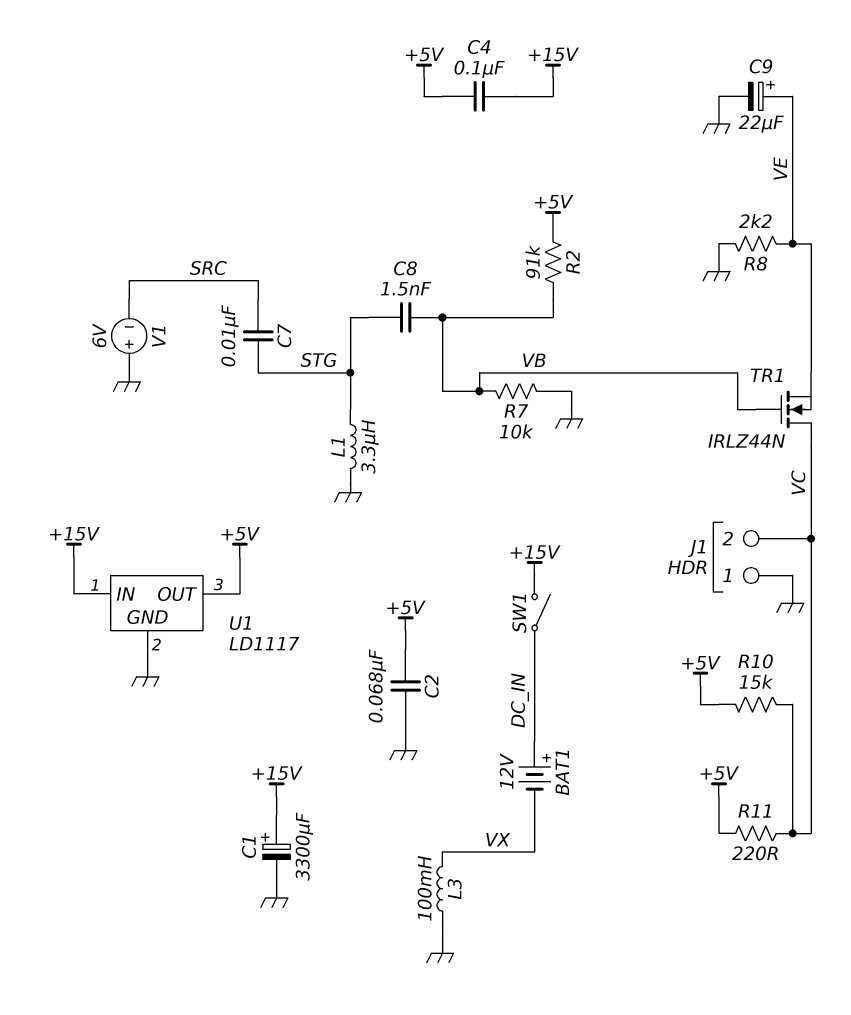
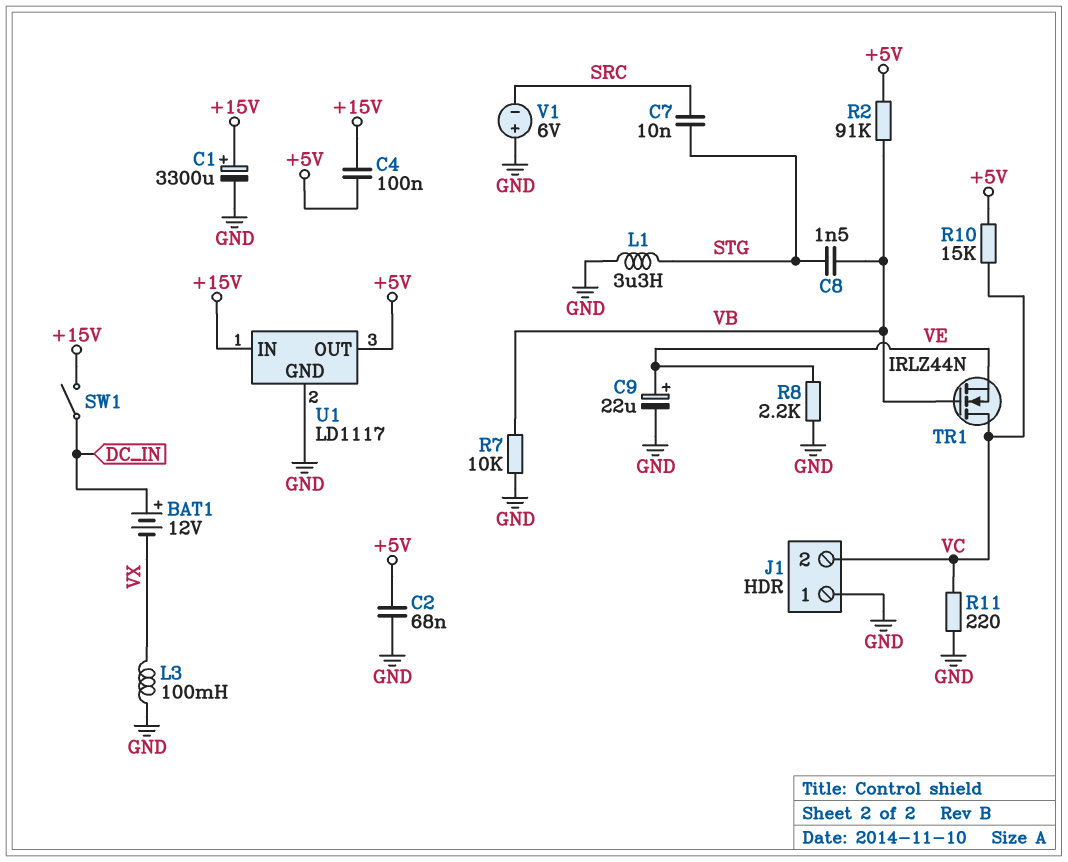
R11: 220 (+5V, VC) -> 220 (GND, VC)

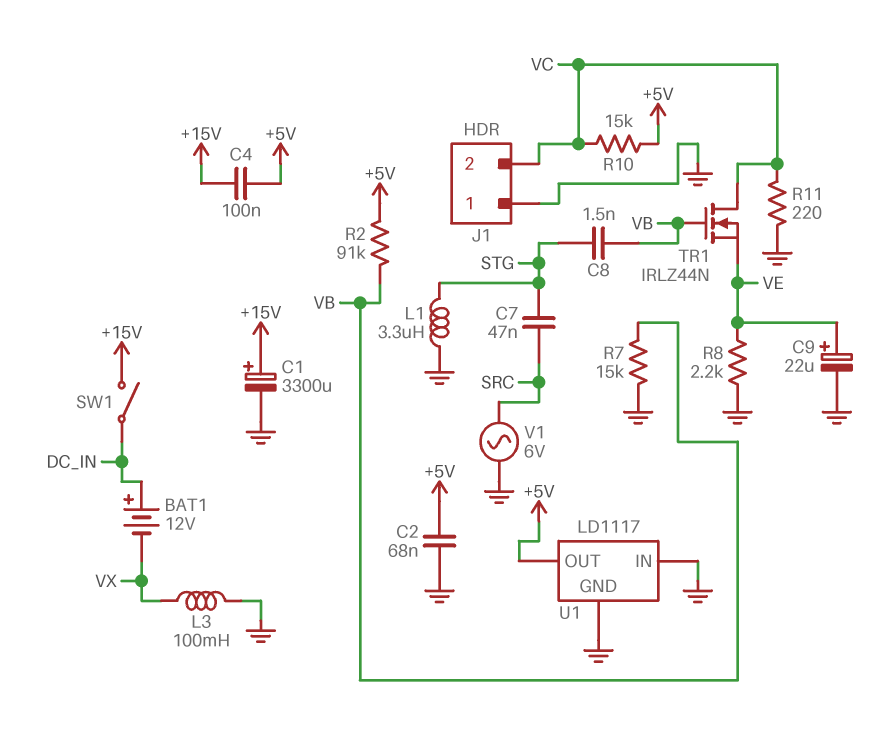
C7: 10nF (SRC, STG) -> 47nF (SRC, STG)
R7: 10k (GND, VB) -> 15k (GND, VB)
U1 pin IN: +15V -> GND
V1: 6V (plus GND, minus SRC) -> AC 6V (GND, SRC)

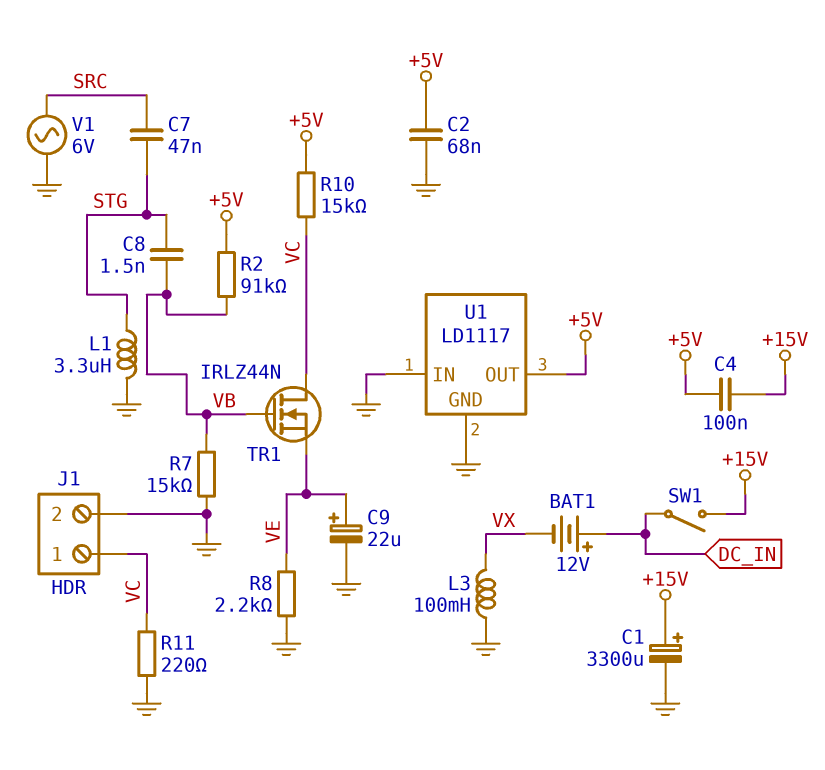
J1 pin 1: GND -> VC
J1 pin 2: VC -> GND

